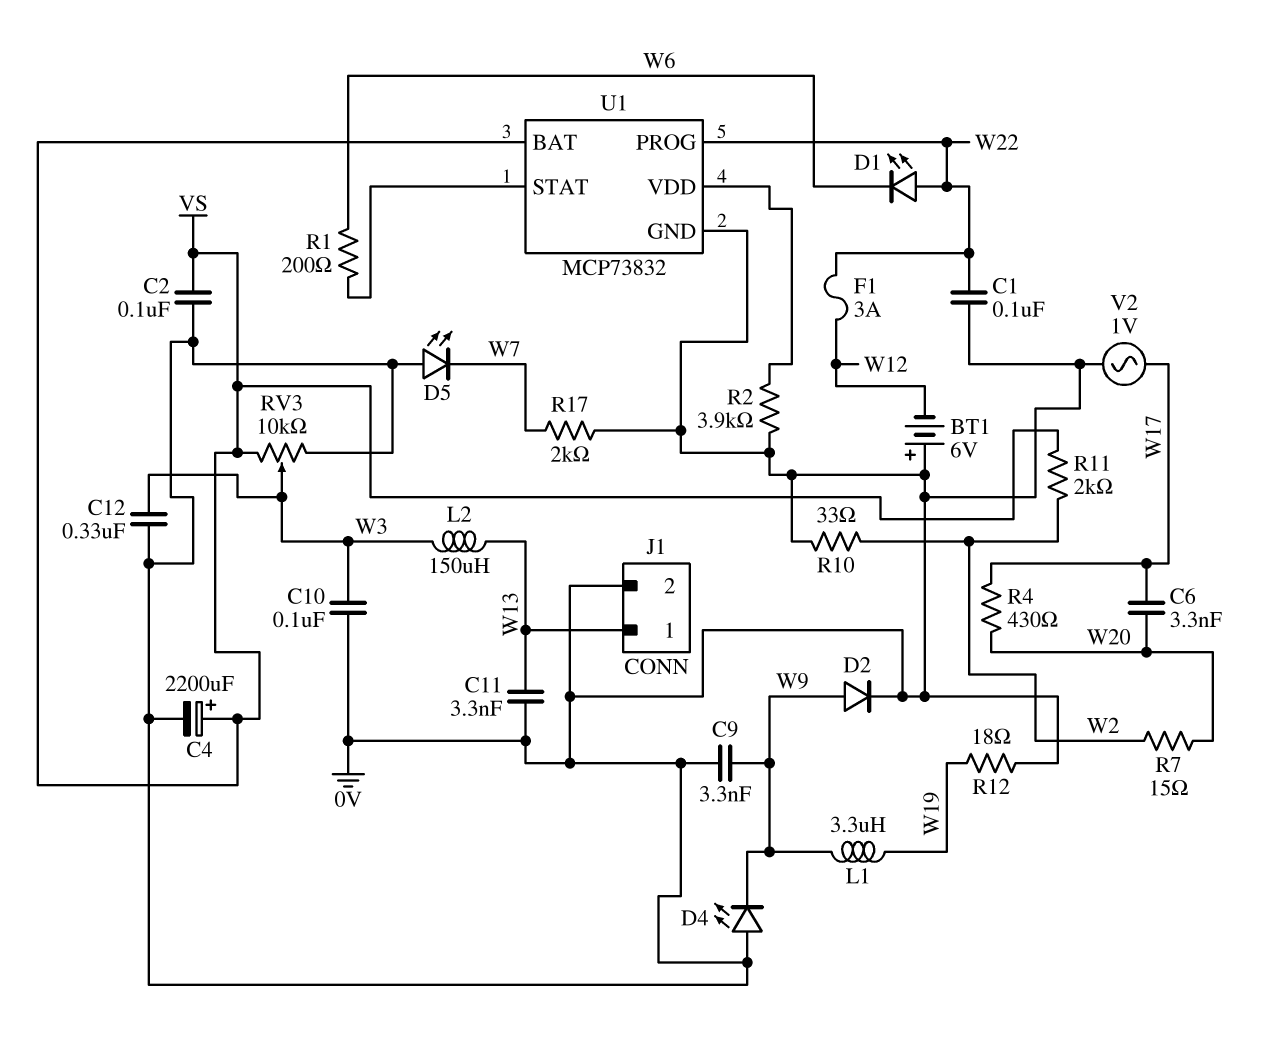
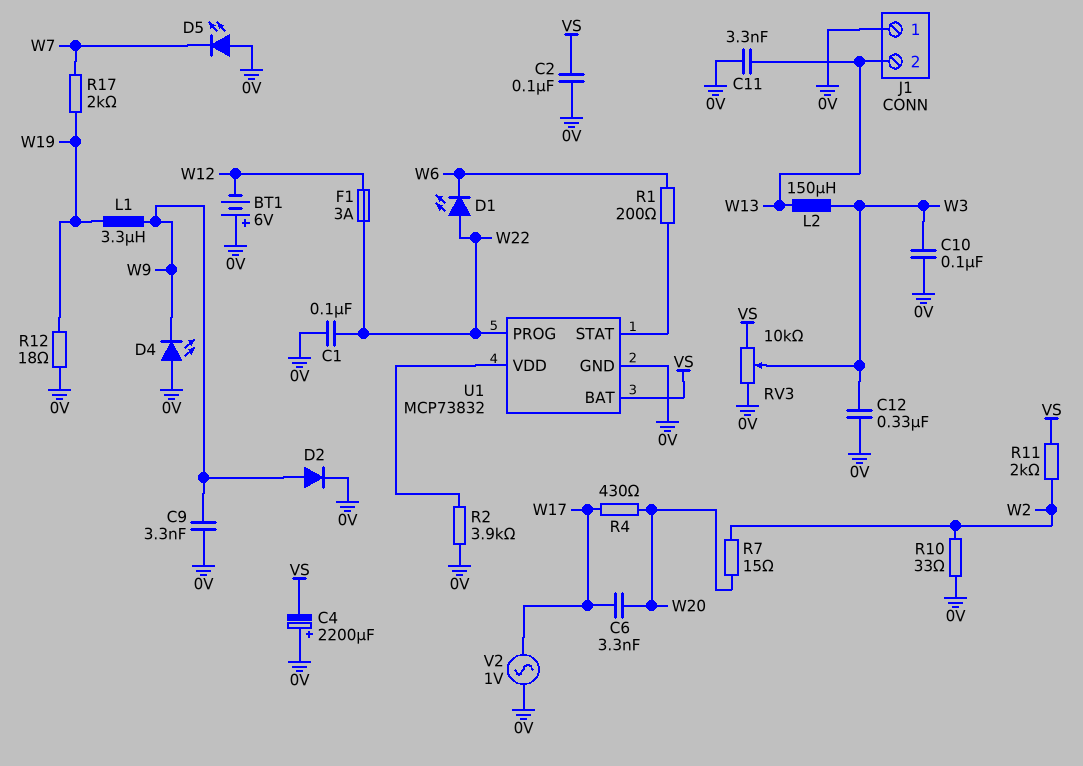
C4: 2200uF (plus VS, minus 0V) -> 2200uF (plus 0V, minus VS)
J1 pin 1: W13 -> 0V
J1 pin 2: 0V -> W13
R17: 2k (0V, W7) -> 2k (W7, W19)

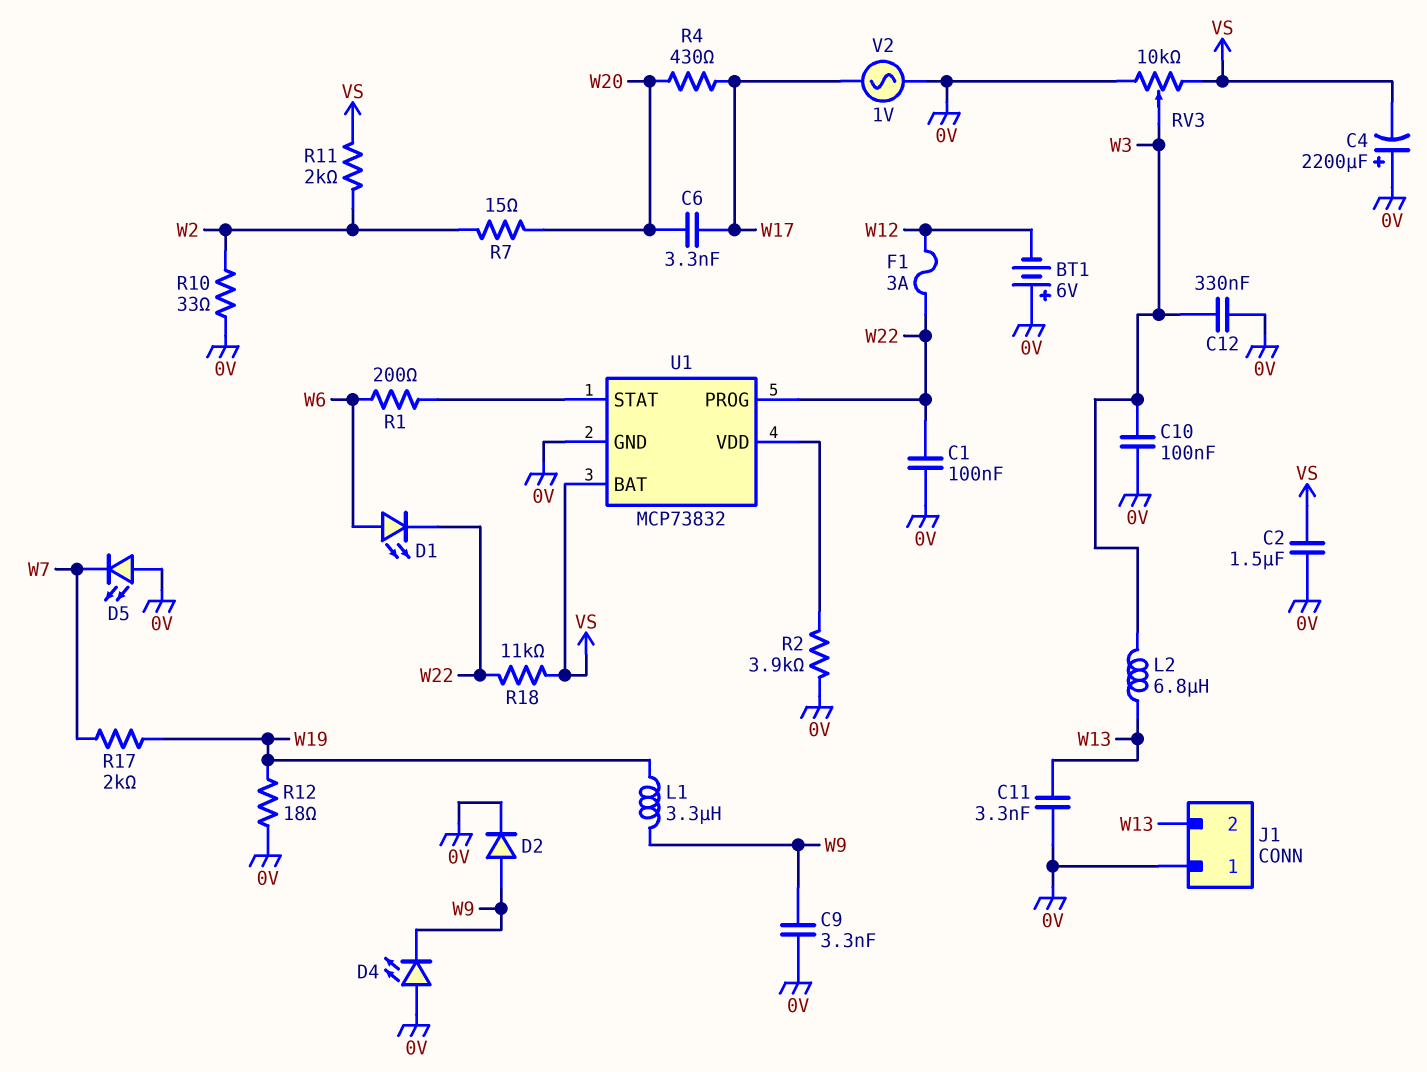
C2: 100nF (0V, VS) -> 1.5uF (0V, VS)
D1: LED (A W22, K W6) -> LED (A W6, K W22)
L2: 150uH (W3, W13) -> 6.8uH (W3, W13)
R18: none -> 11k (VS, W22)

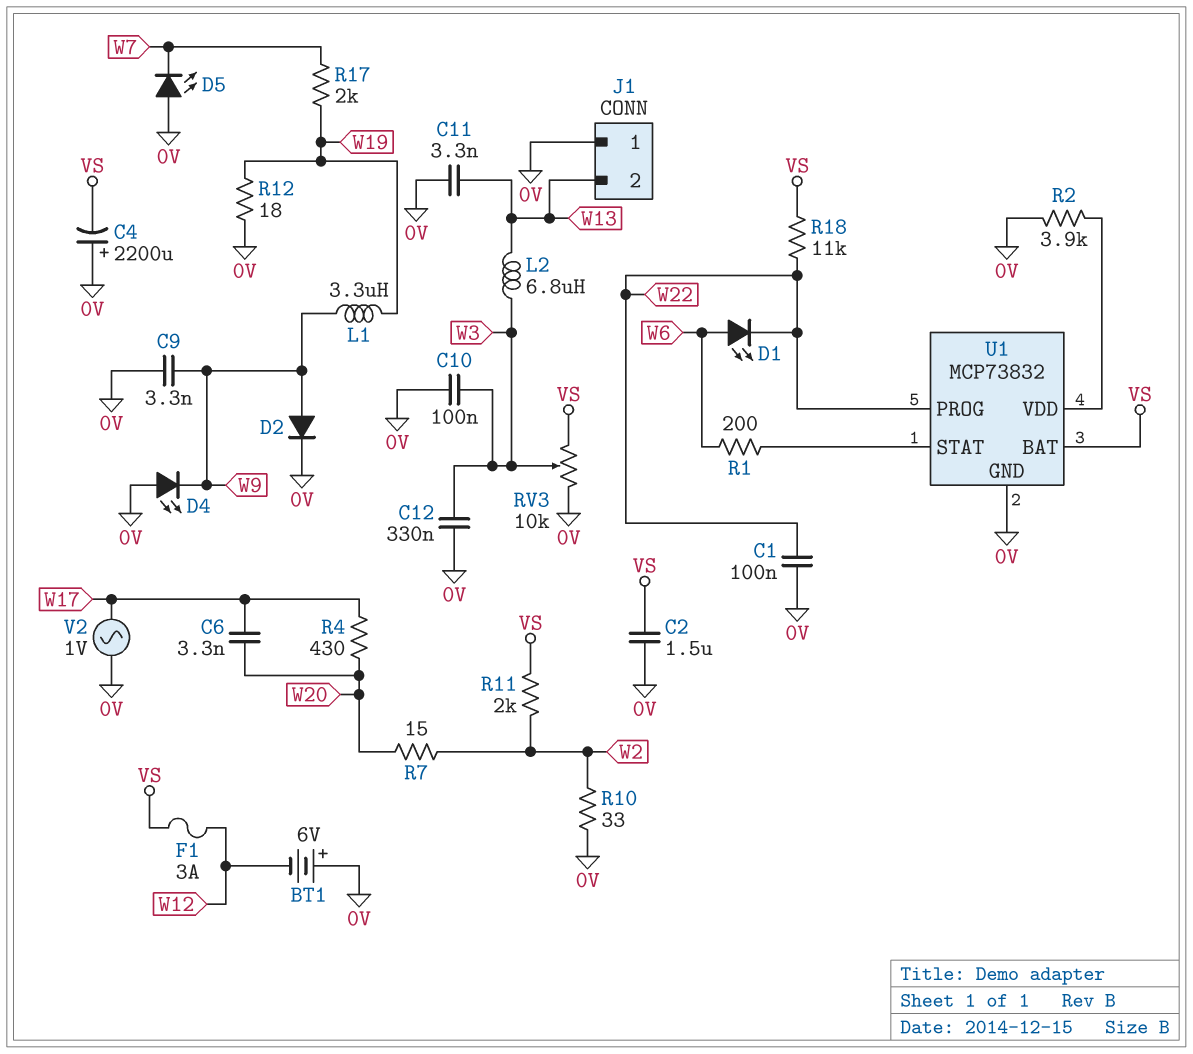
F1: 3A (W12, W22) -> 3A (VS, W12)

